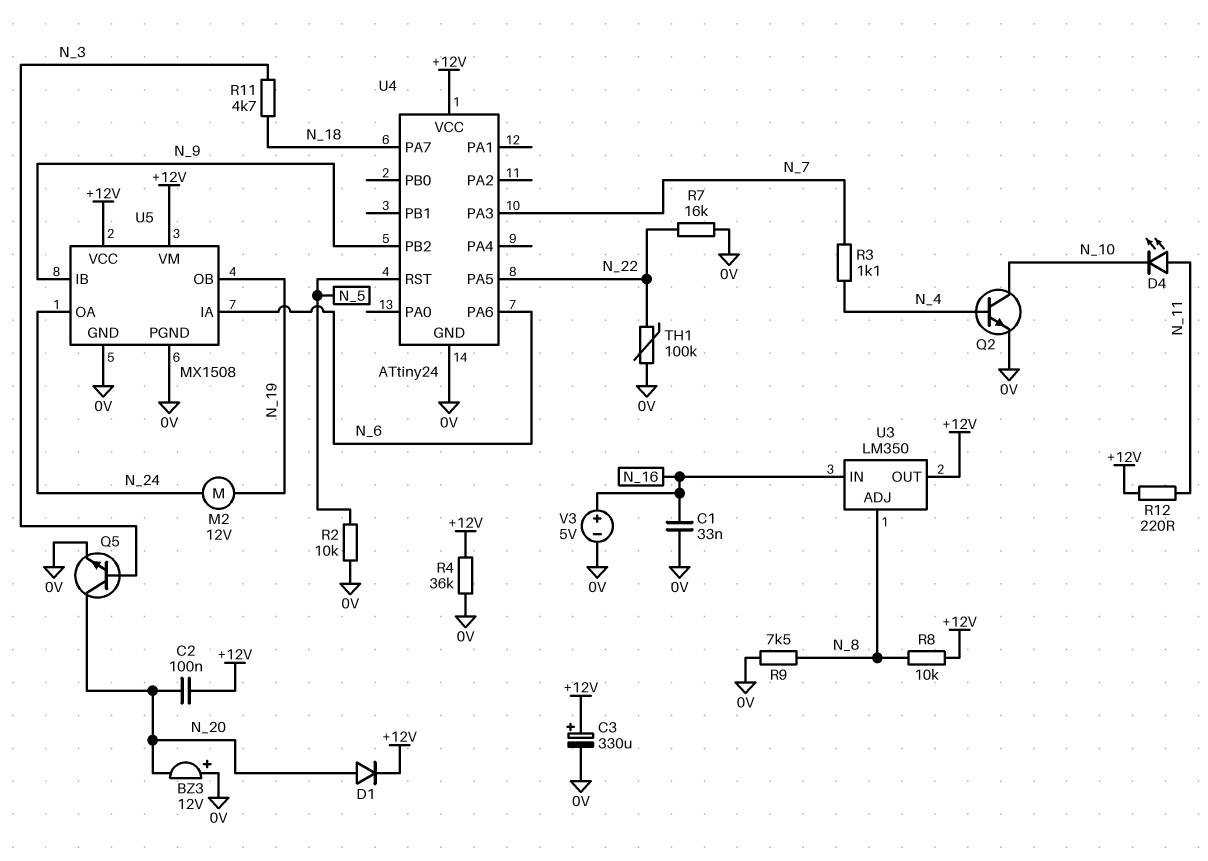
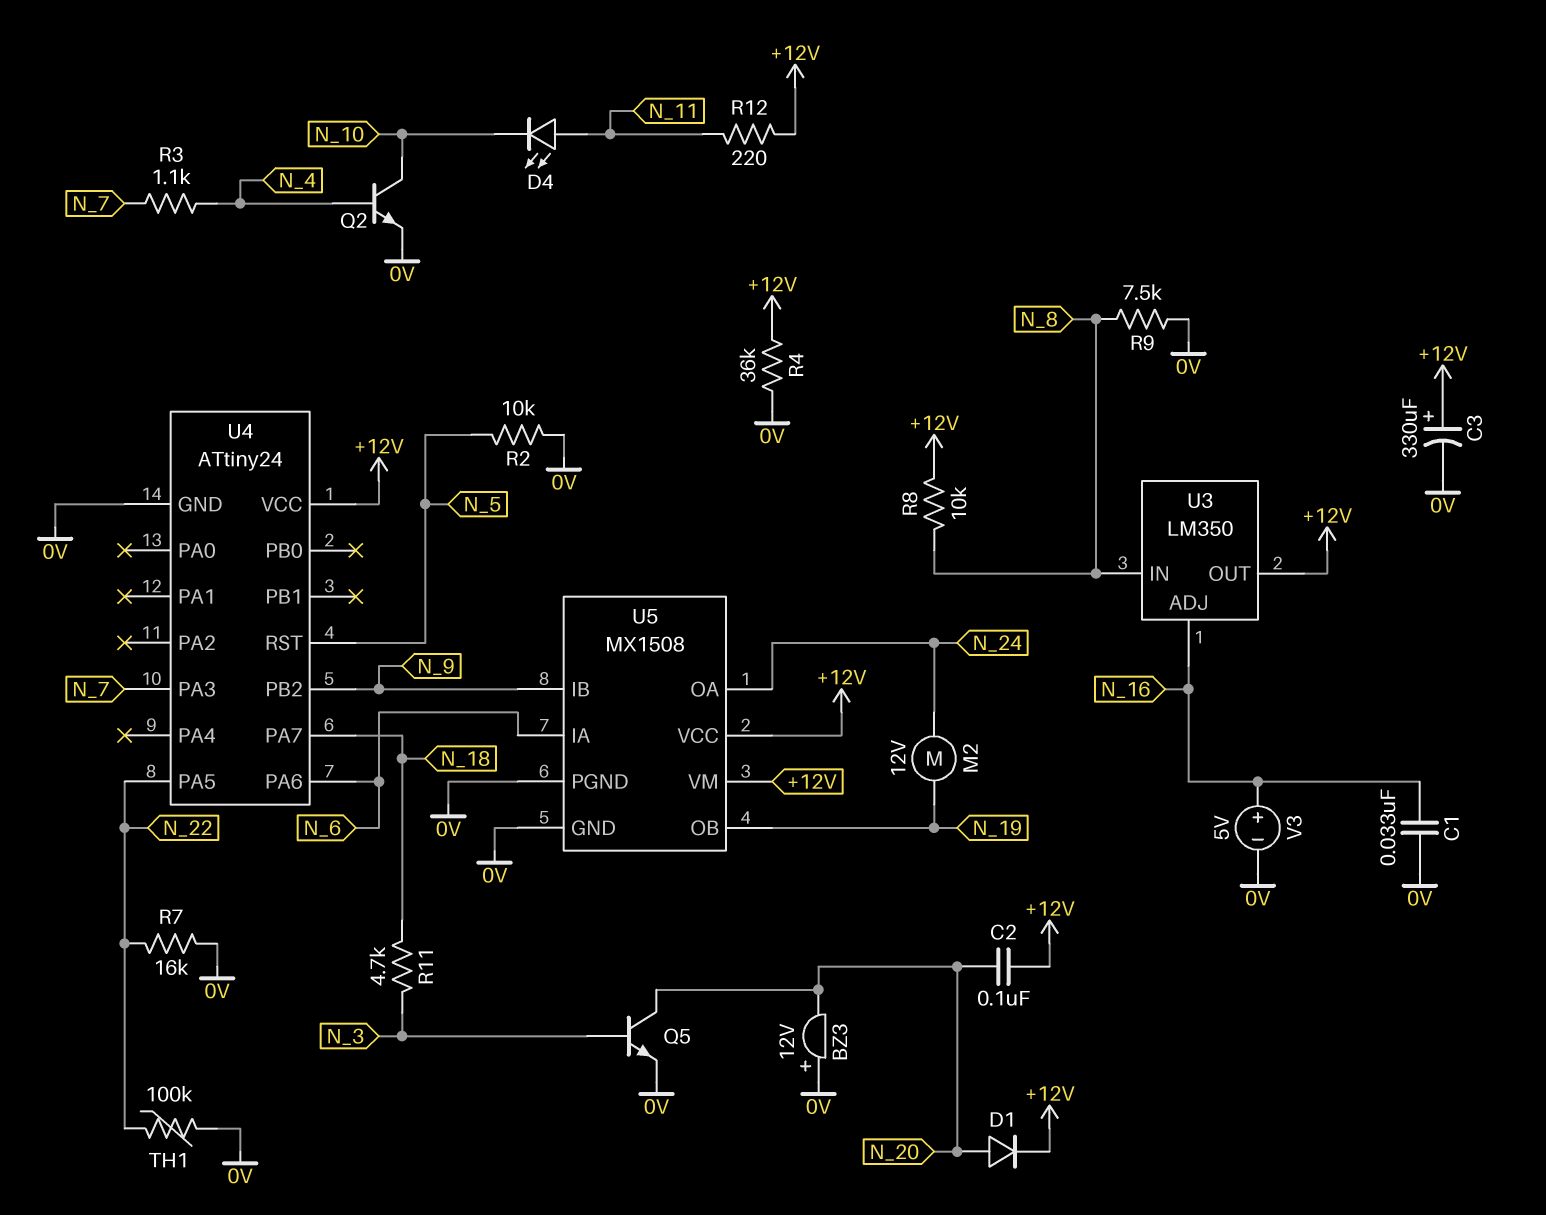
U3 pin ADJ: N_8 -> N_16
U3 pin IN: N_16 -> N_8

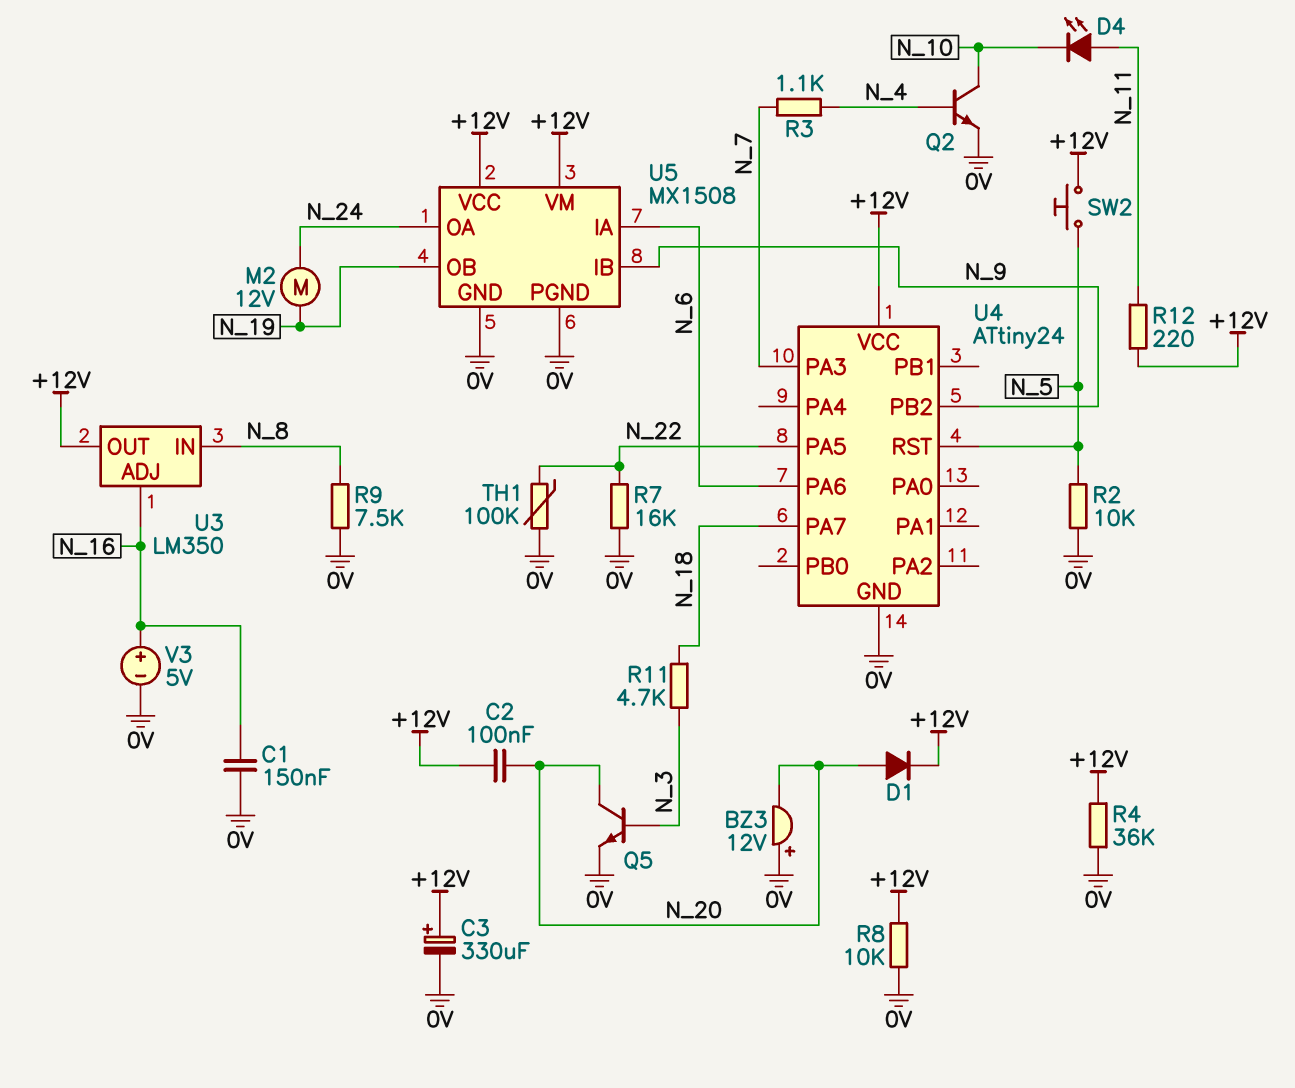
C1: 33nF (0V, N_16) -> 150nF (0V, N_16)
R8: 10k (+12V, N_8) -> 10k (+12V, 0V)
SW2: none -> button (+12V, N_5)

